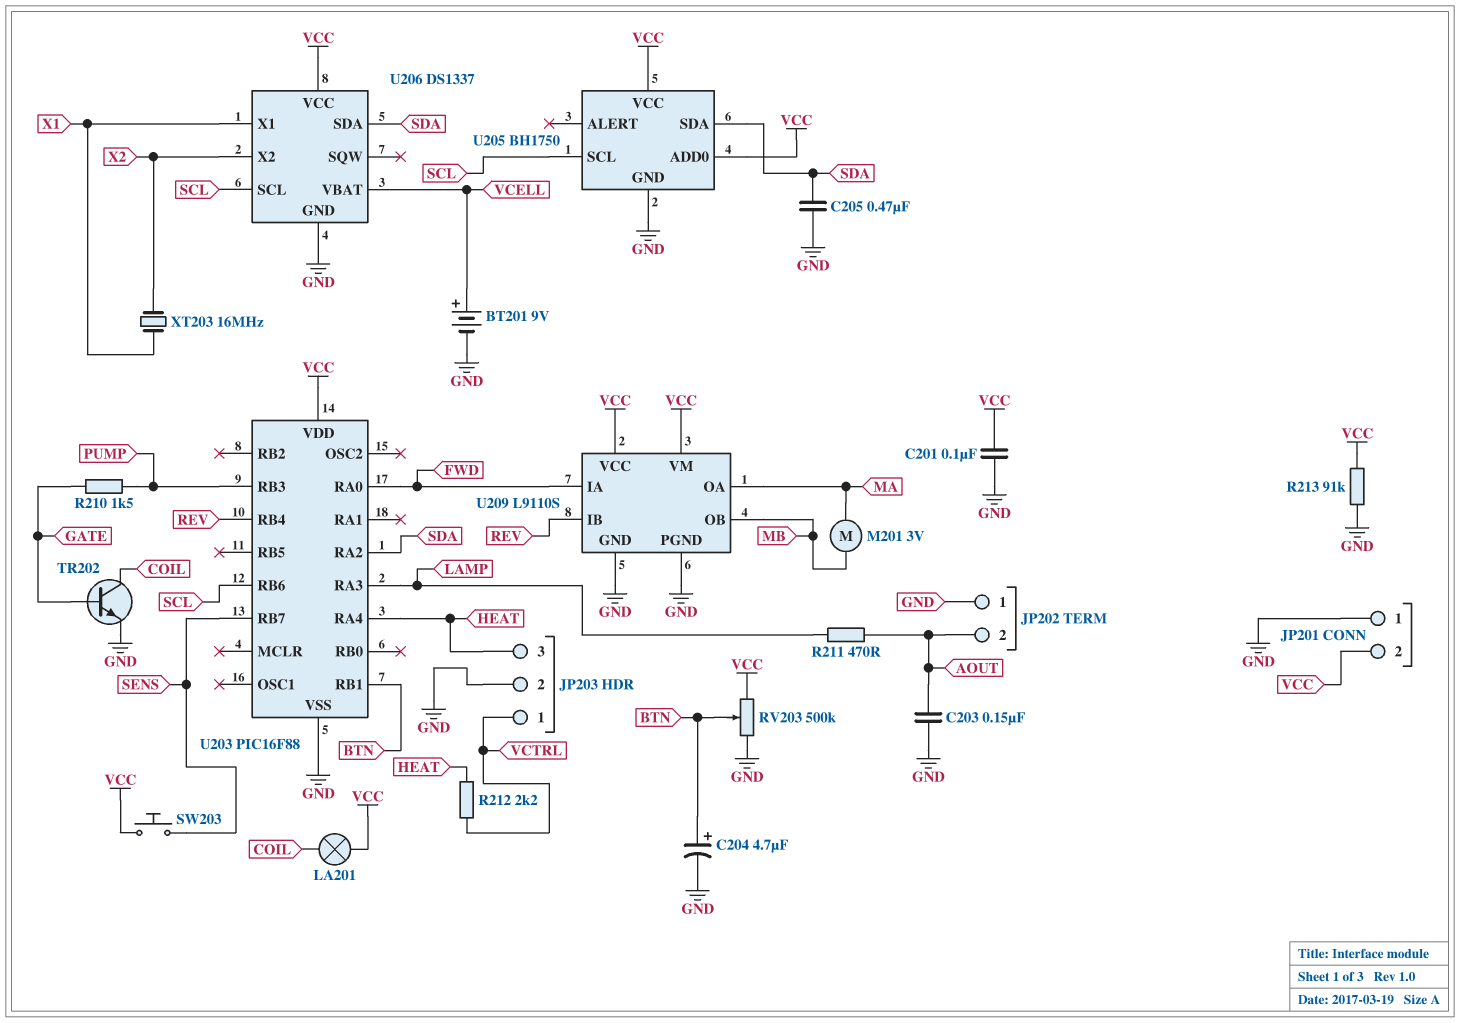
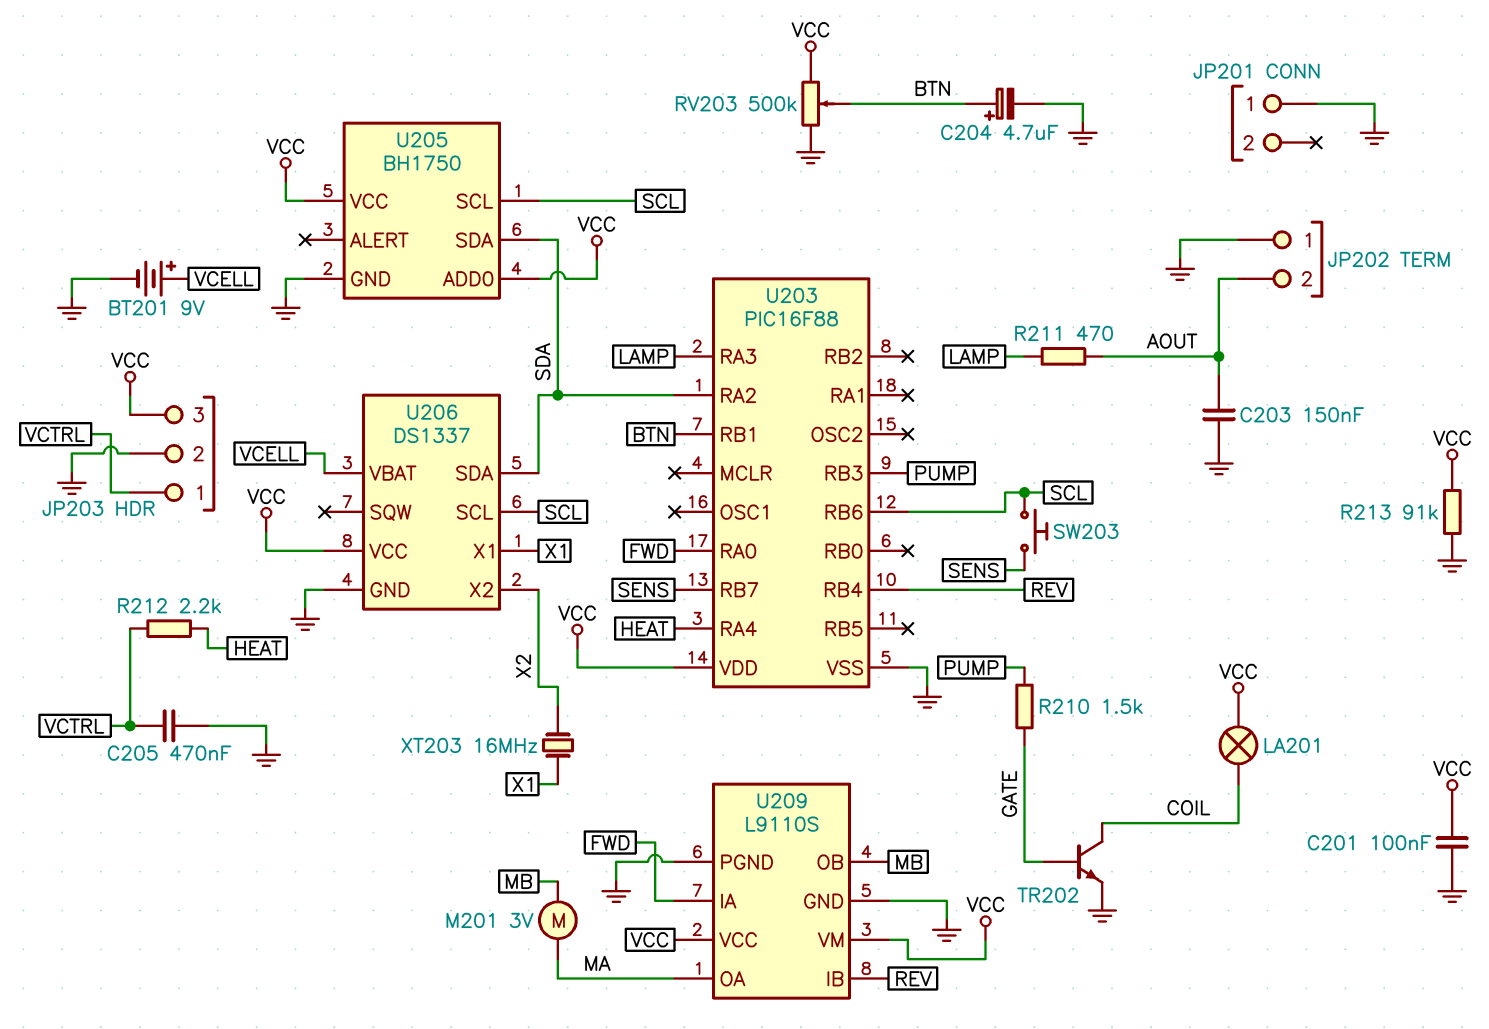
C205: 470nF (GND, SDA) -> 470nF (GND, VCTRL)
JP201 pin 2: VCC -> none
JP203 pin 3: HEAT -> VCC
SW203: button (SENS, VCC) -> button (SCL, SENS)

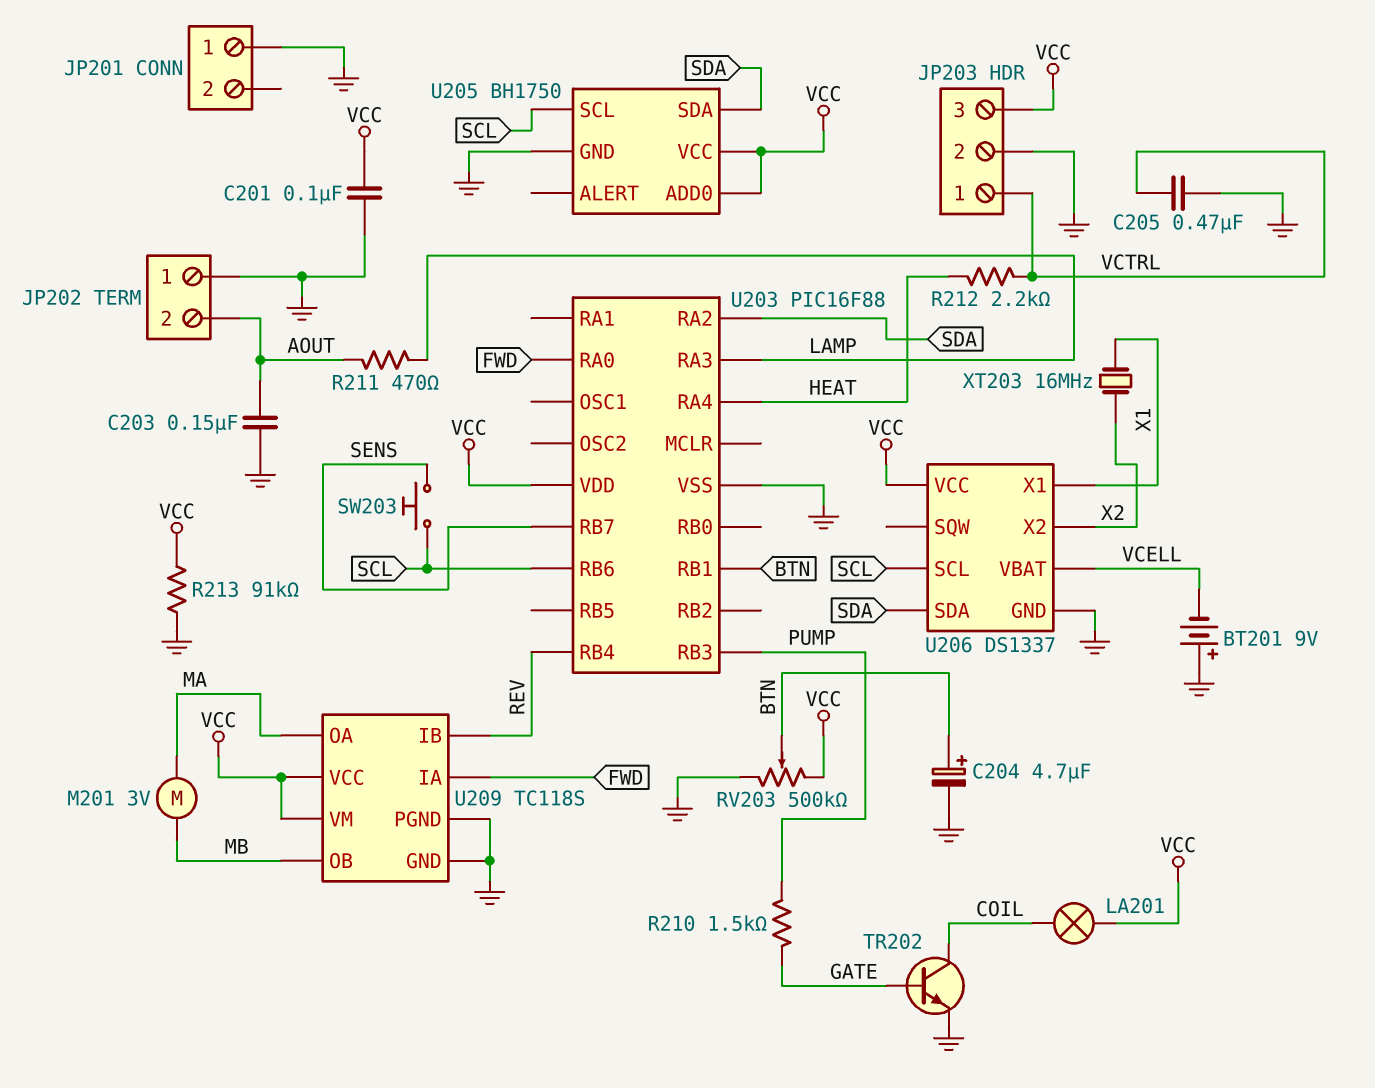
BT201: 9V (plus VCELL, minus GND) -> 9V (plus GND, minus VCELL)
U209: L9110S -> TC118S

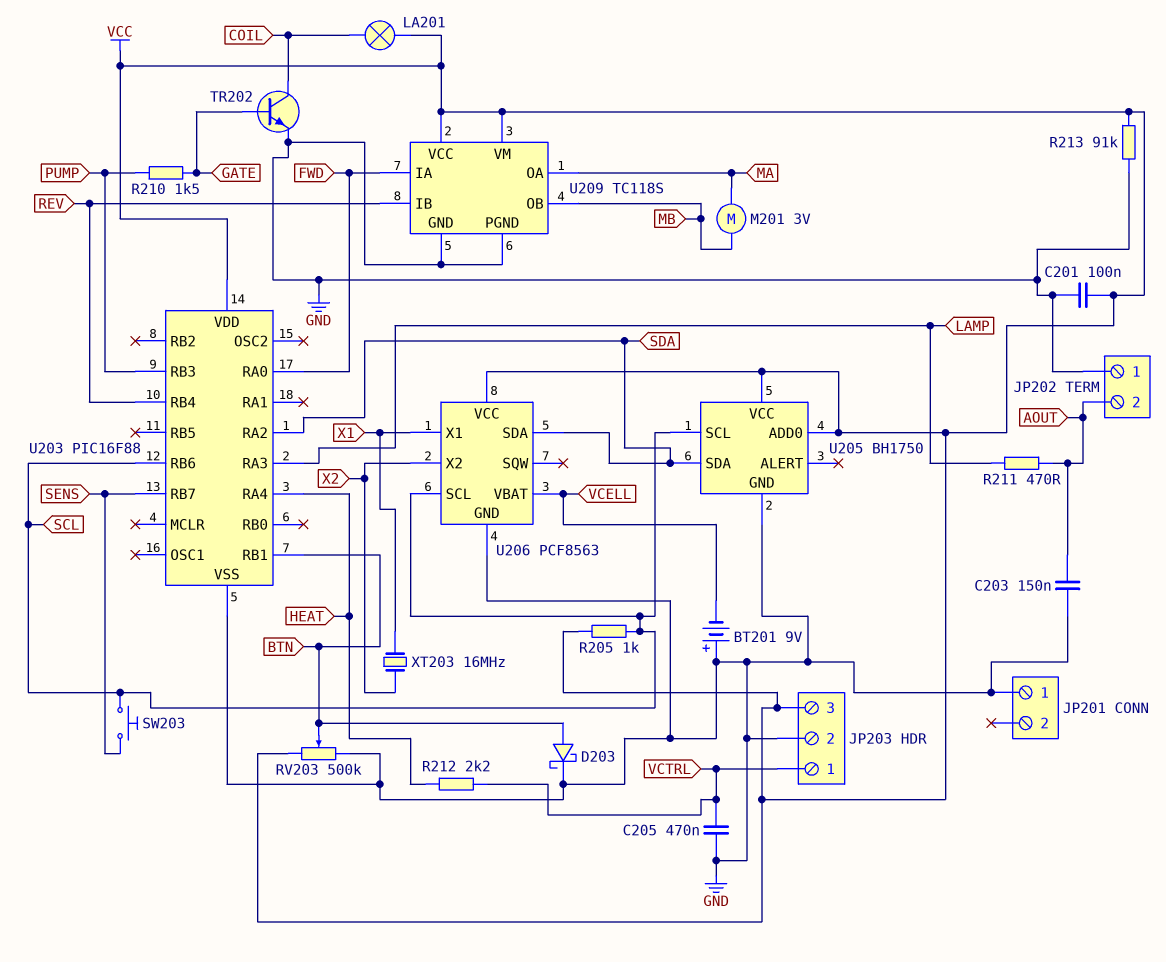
C204: 4.7uF (plus BTN, minus GND) -> none
D203: none -> schottky (A BTN, K GND)
R205: none -> 1k (SCL, VCC)
U206: DS1337 -> PCF8563

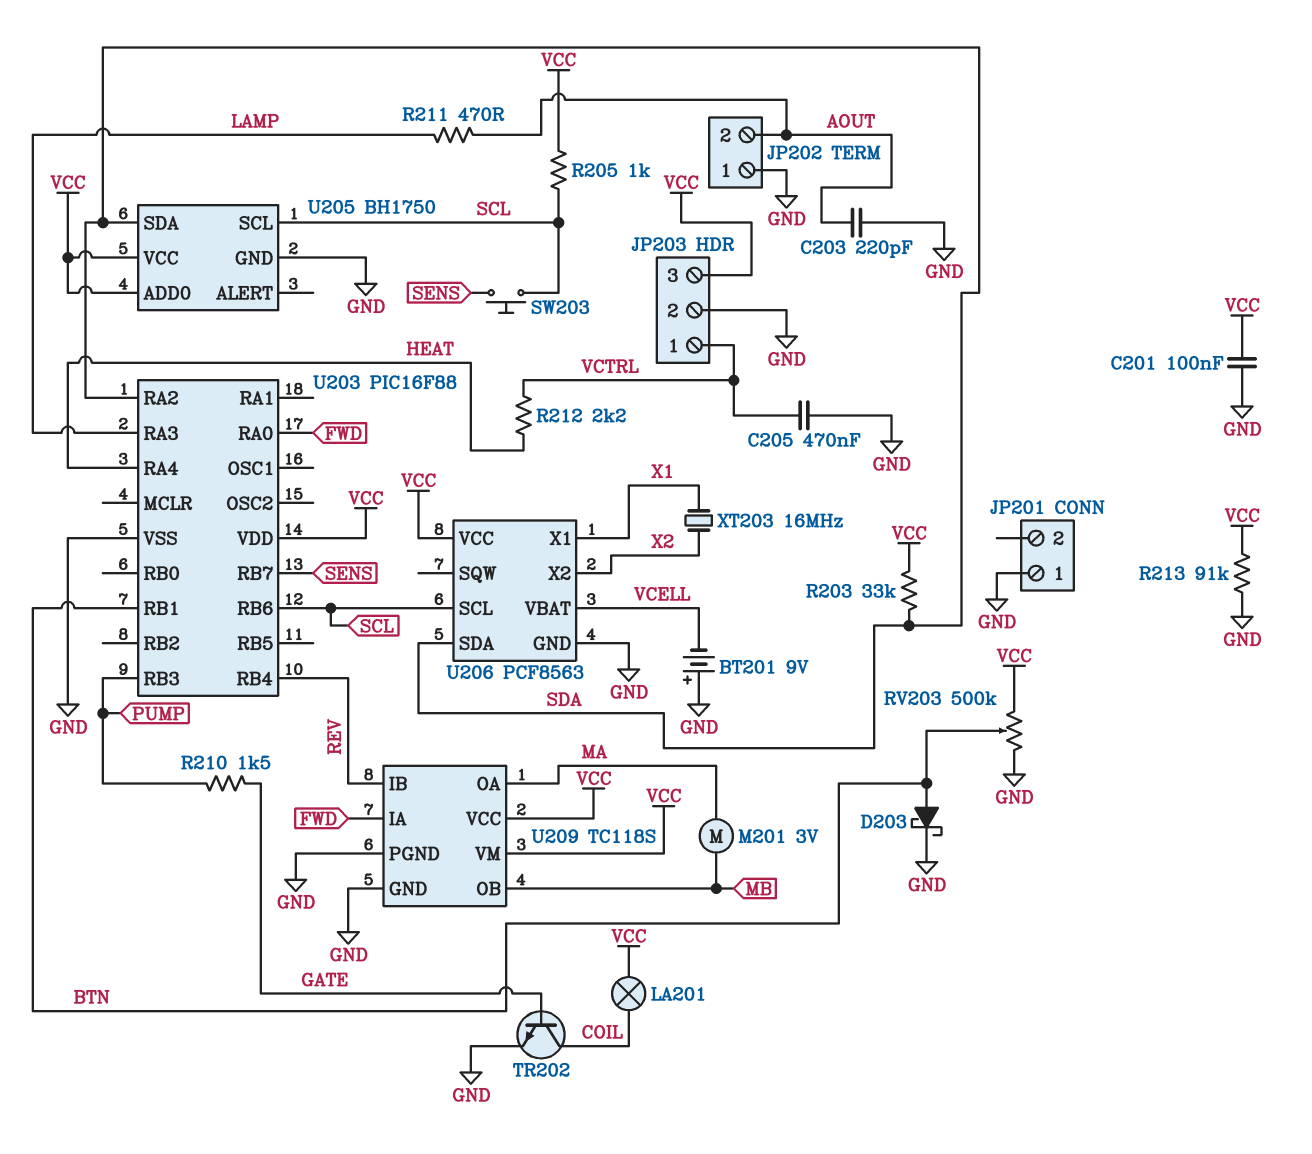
C203: 150nF (AOUT, GND) -> 220pF (AOUT, GND)
R203: none -> 33k (SDA, VCC)

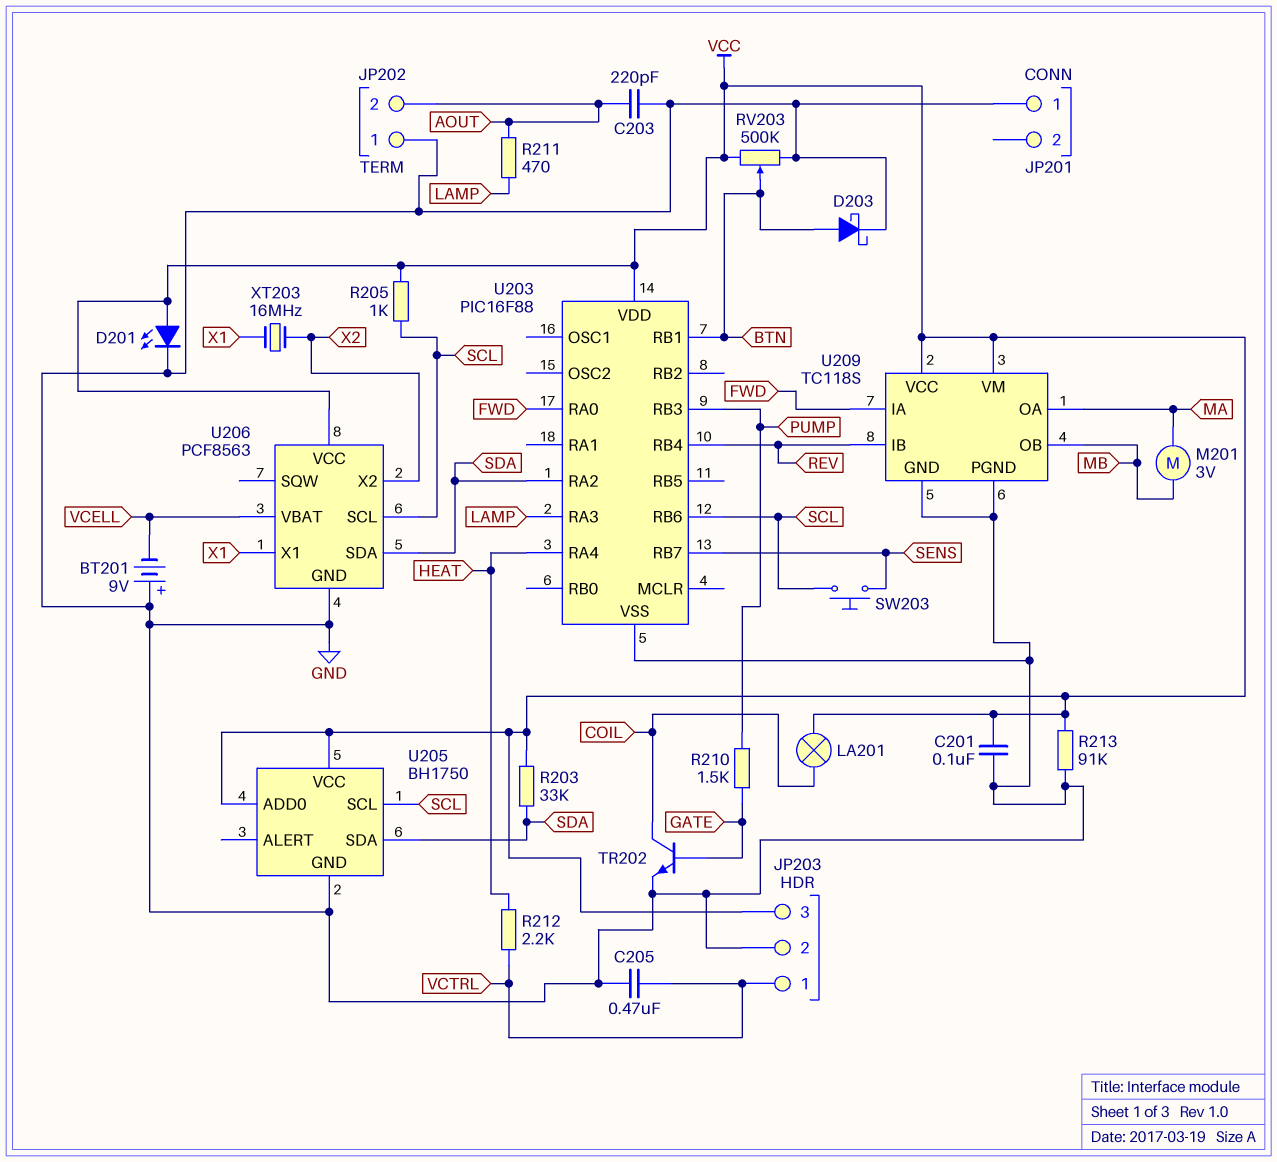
D201: none -> LED (A VCC, K GND)

